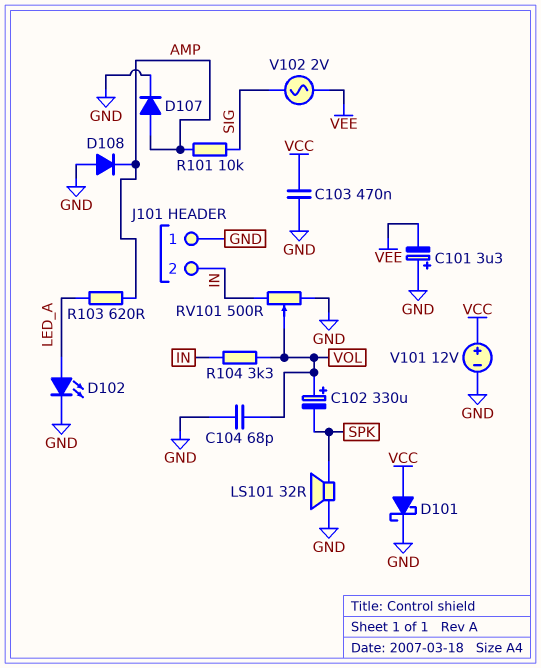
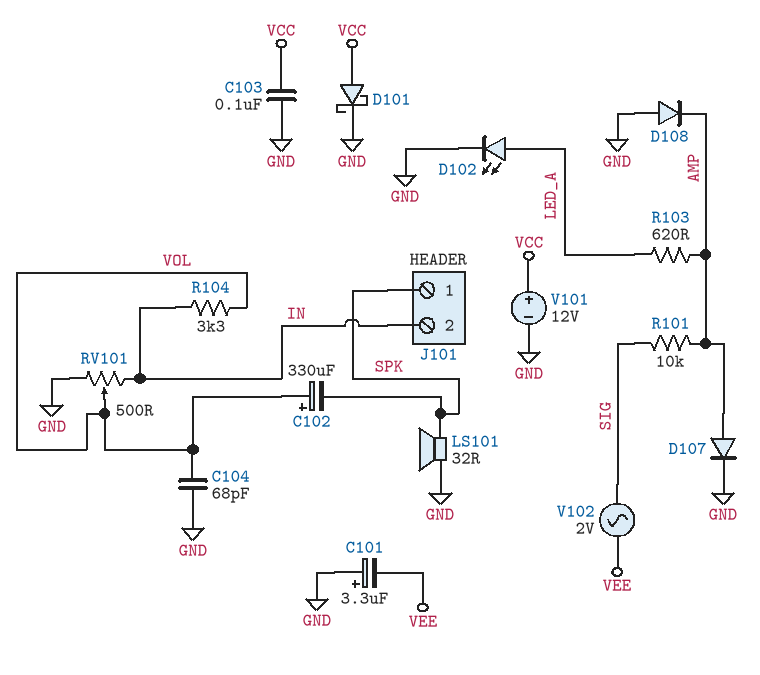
C103: 470nF (GND, VCC) -> 100nF (GND, VCC)
J101 pin 1: GND -> SPK

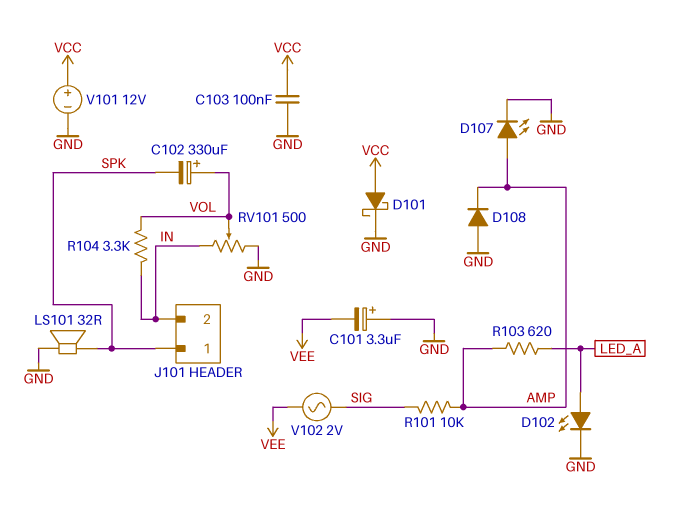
C104: 68pF (GND, VOL) -> none
D107: diode (A AMP, K GND) -> LED (A AMP, K GND)

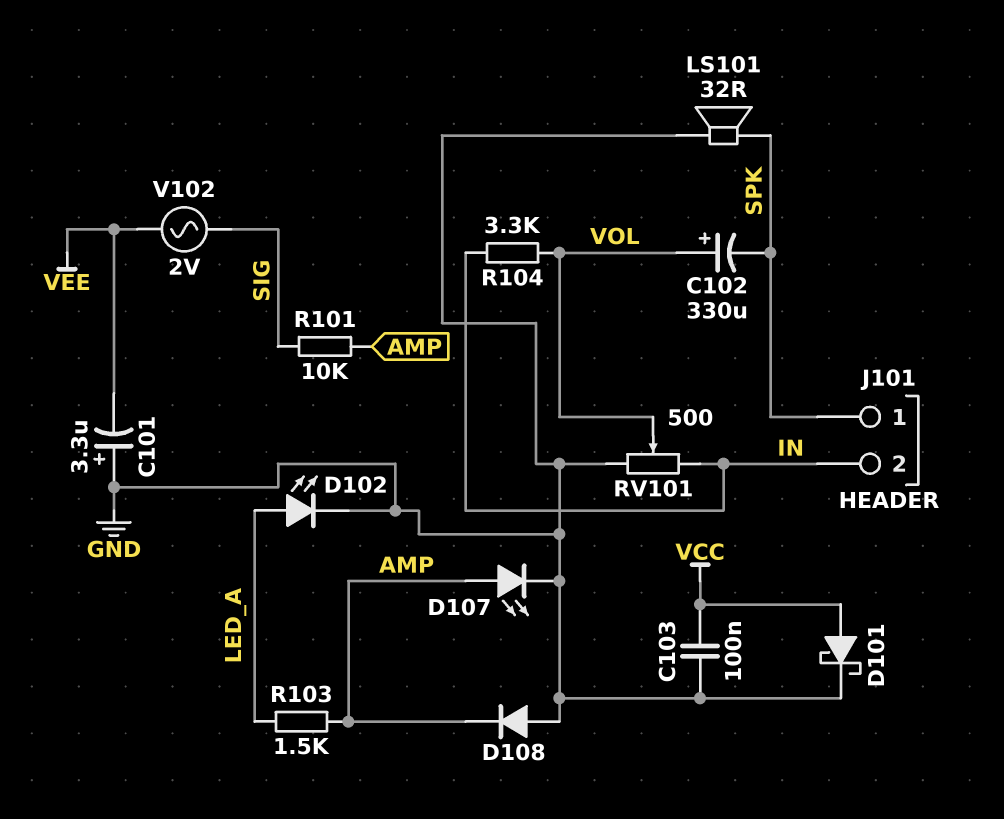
R103: 620 (AMP, LED_A) -> 1.5k (AMP, LED_A)
V101: 12V (plus VCC, minus GND) -> none

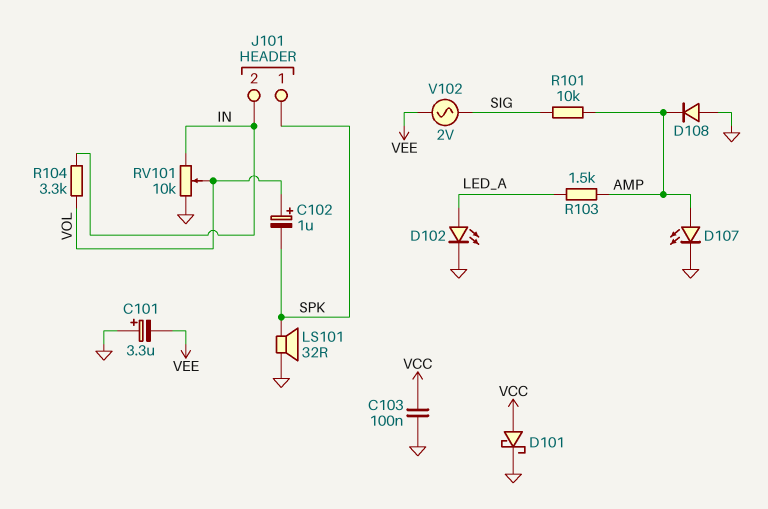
C102: 330uF (plus VOL, minus SPK) -> 1uF (plus VOL, minus SPK)
RV101: 500 (GND, IN, wiper VOL) -> 10k (GND, IN, wiper VOL)

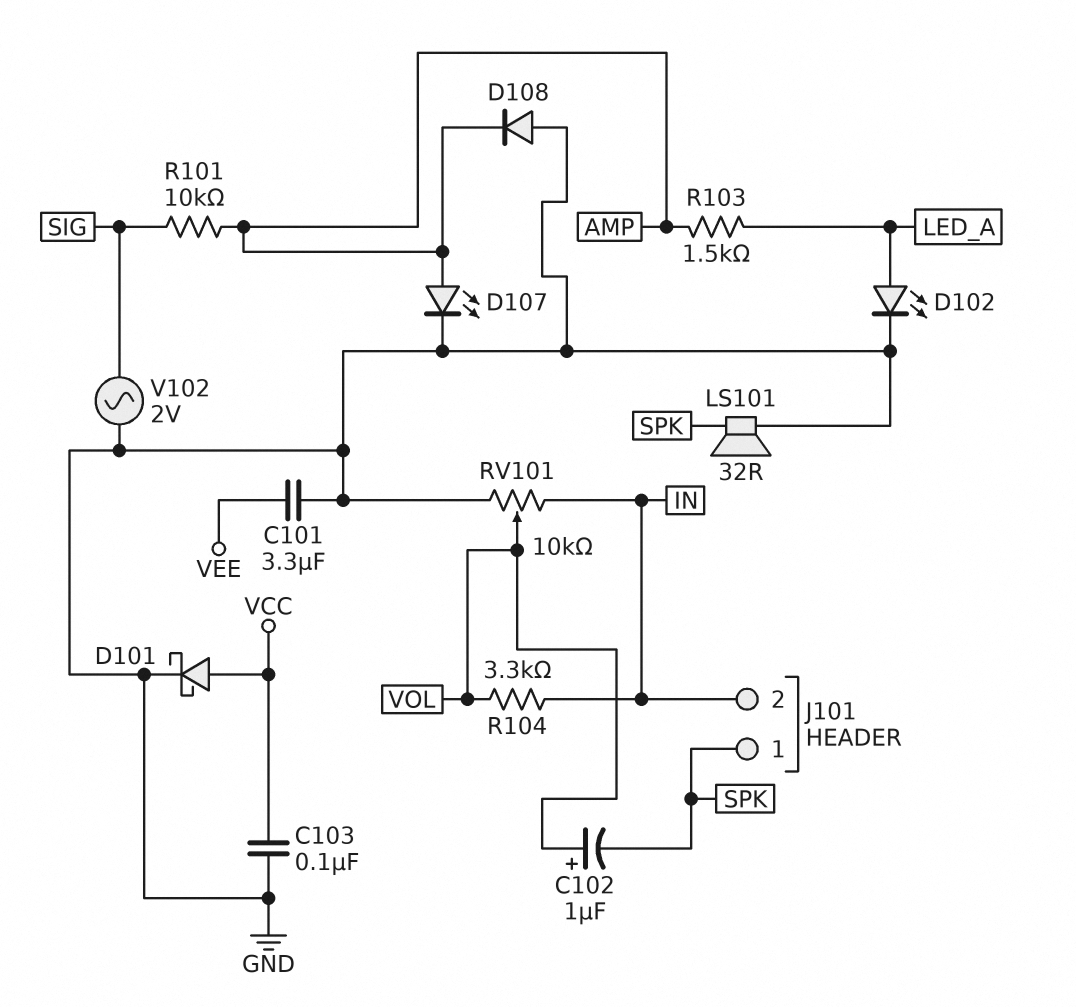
C101: 3.3uF (plus GND, minus VEE) -> 3.3uF (GND, VEE)
V102: AC 2V (SIG, VEE) -> AC 2V (GND, SIG)

